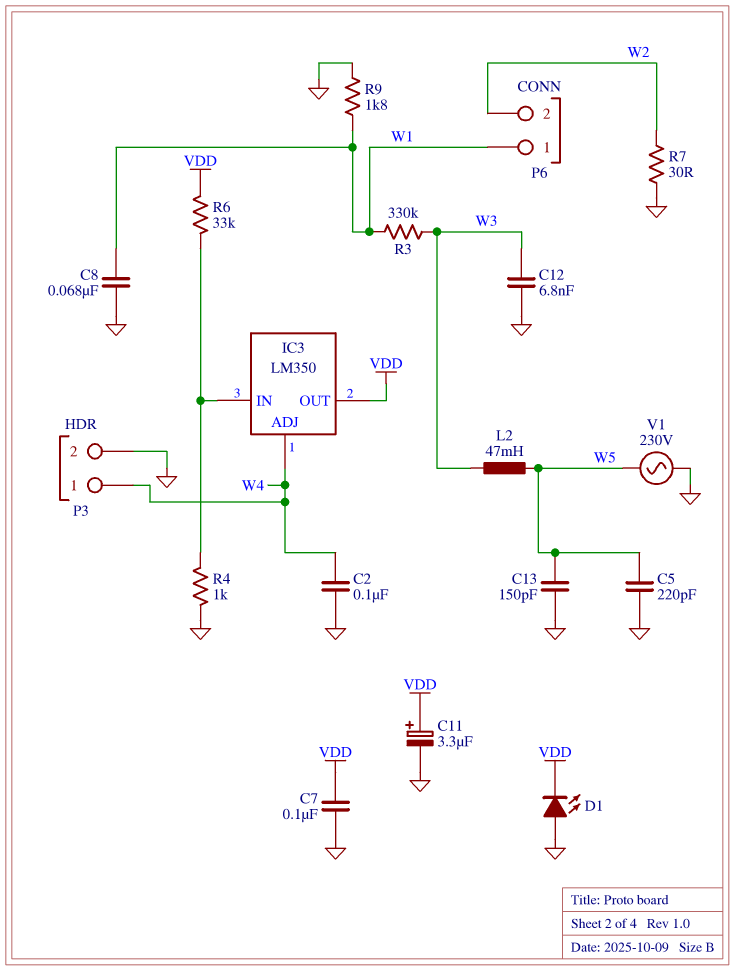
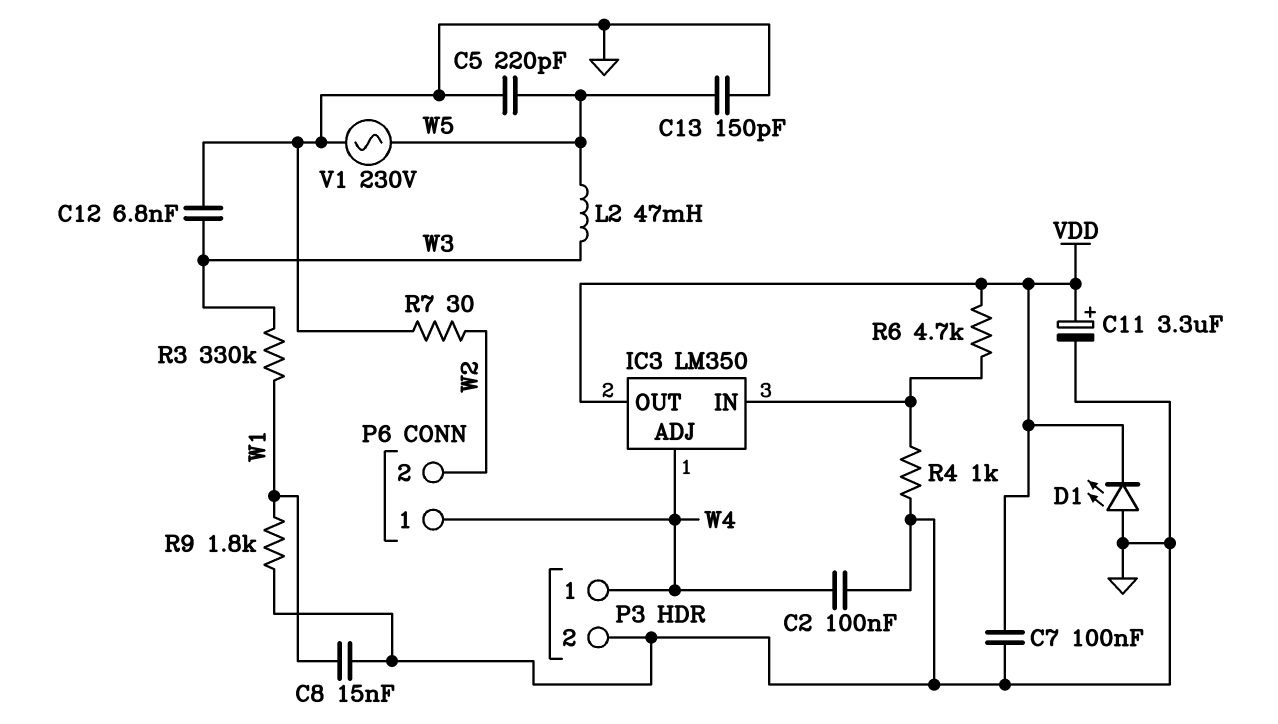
C8: 68nF (GND, W1) -> 15nF (GND, W1)
P6 pin 1: W1 -> W4
R6: 33k (IC3/IN, VDD) -> 4.7k (IC3/IN, VDD)

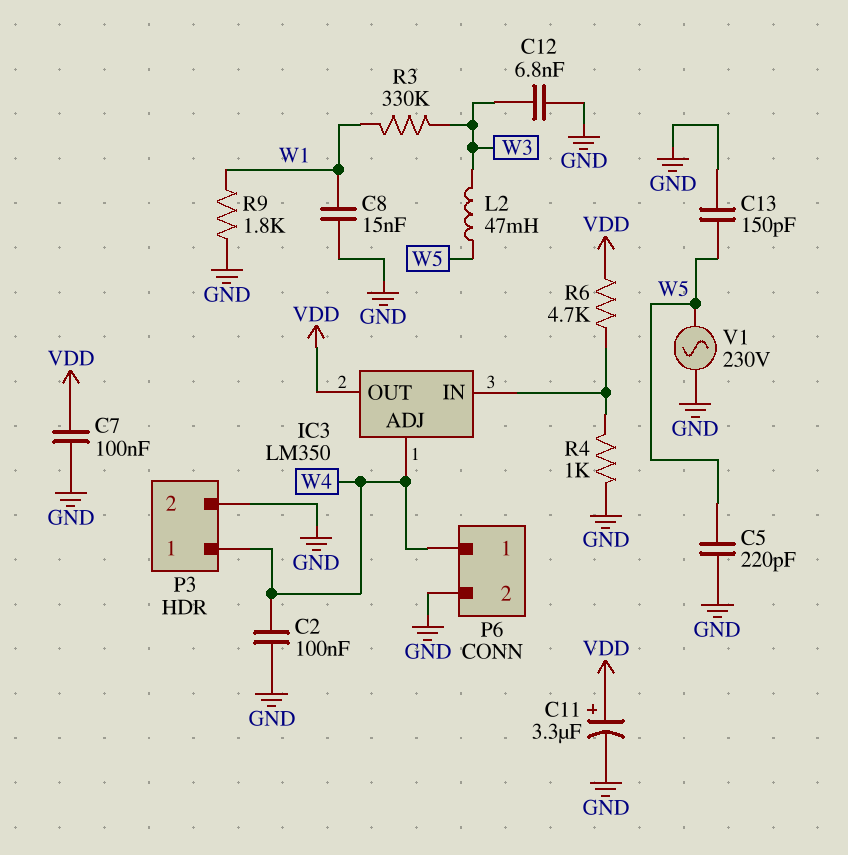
D1: LED (A GND, K VDD) -> none
P6 pin 2: W2 -> GND
R7: 30 (GND, W2) -> none

